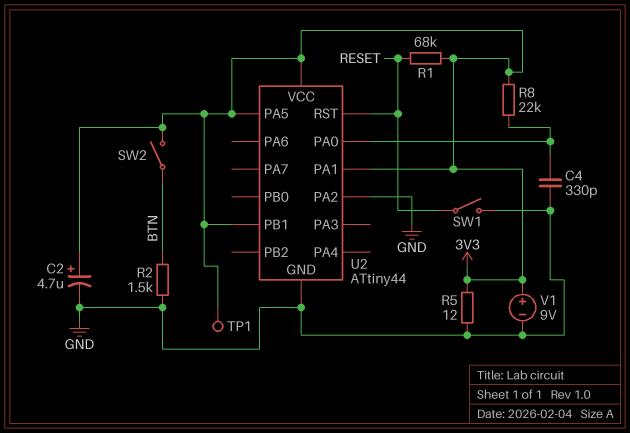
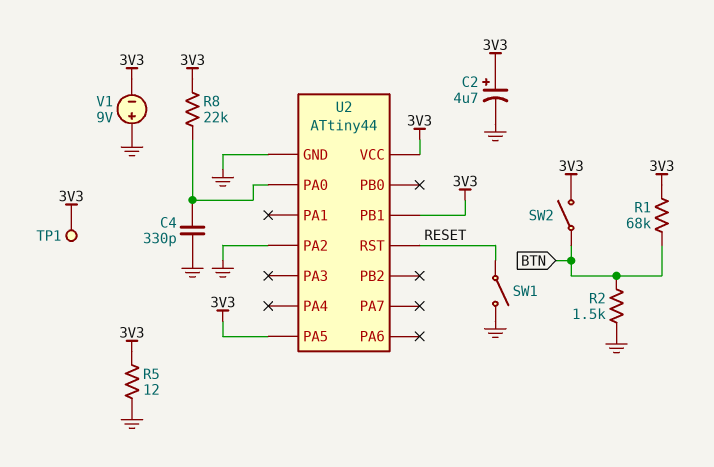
R1: 68k (3V3, RESET) -> 68k (3V3, BTN)
U2 pin PA1: 3V3 -> none
V1: 9V (plus 3V3, minus GND) -> 9V (plus GND, minus 3V3)

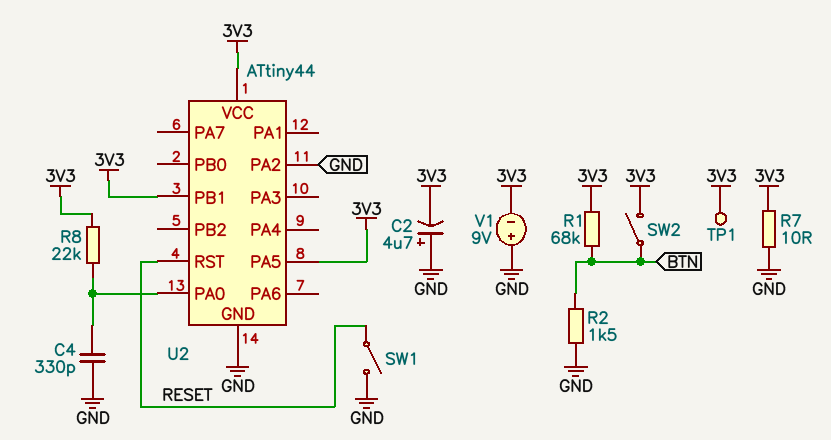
C2: 4.7uF (plus 3V3, minus GND) -> 4.7uF (plus GND, minus 3V3)
R5: 12 (3V3, GND) -> none
R7: none -> 10 (3V3, GND)

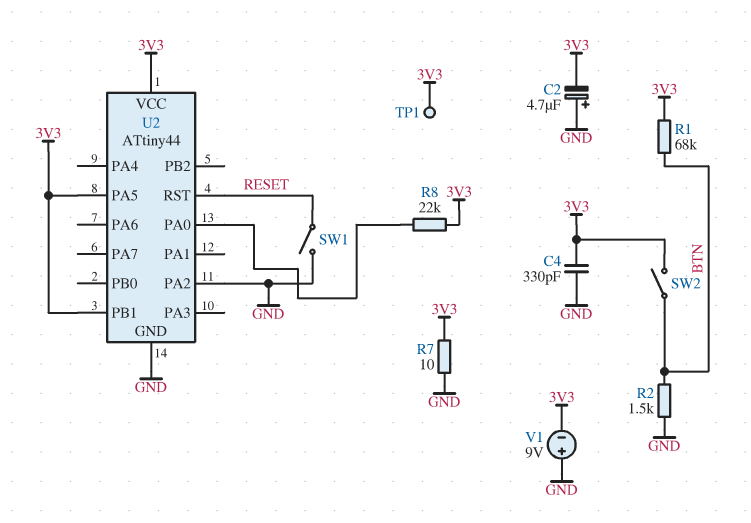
C4: 330pF (GND, U2/PA0) -> 330pF (3V3, GND)

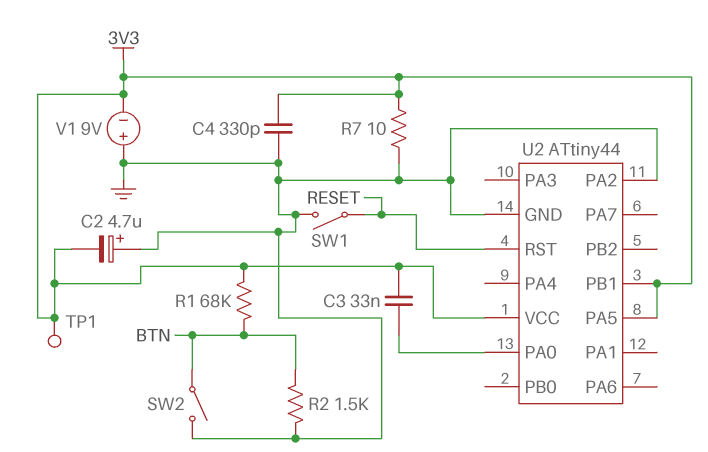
C3: none -> 33nF (3V3, U2/PA0)
R8: 22k (3V3, U2/PA0) -> none
SW2: switch (3V3, BTN) -> switch (BTN, GND)

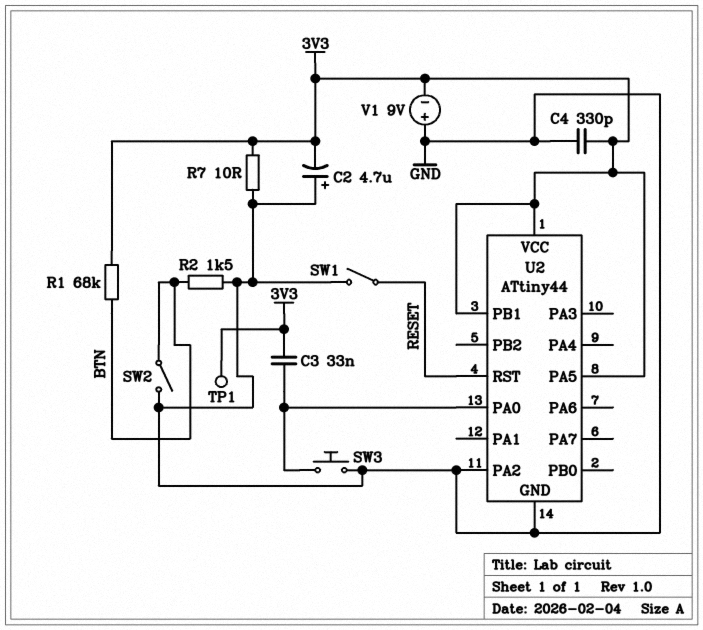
SW3: none -> button (GND, U2/PA0)

